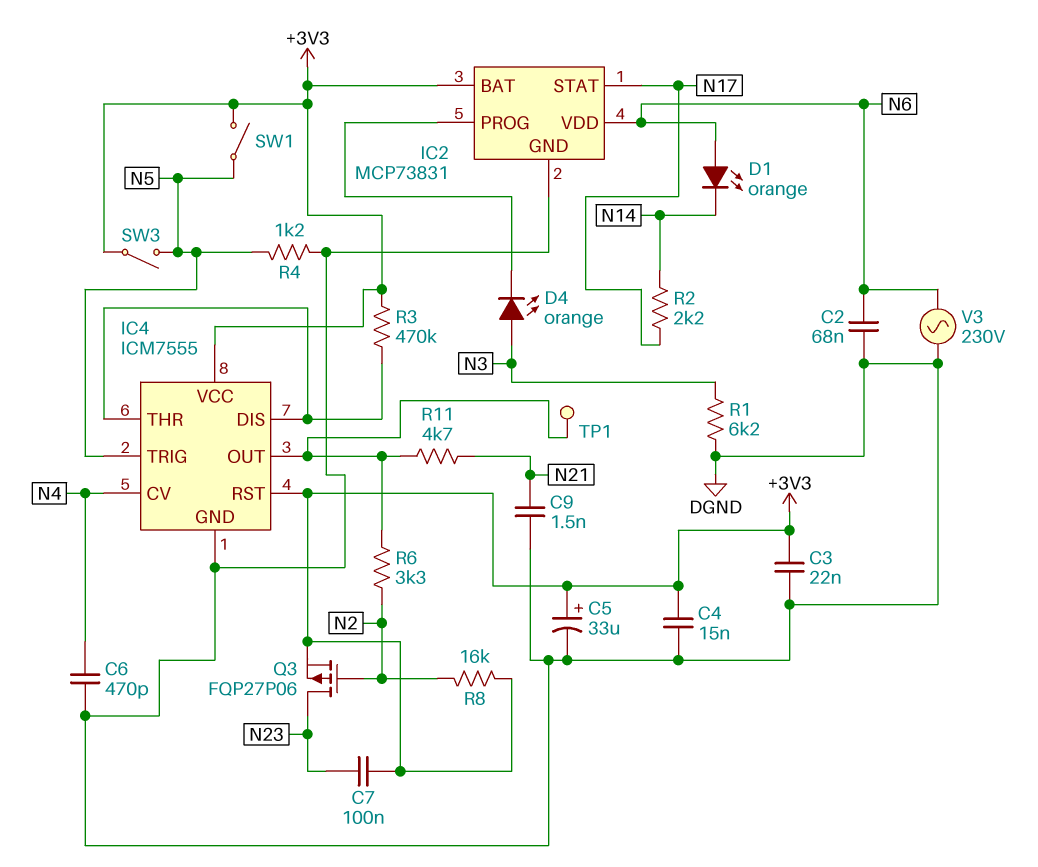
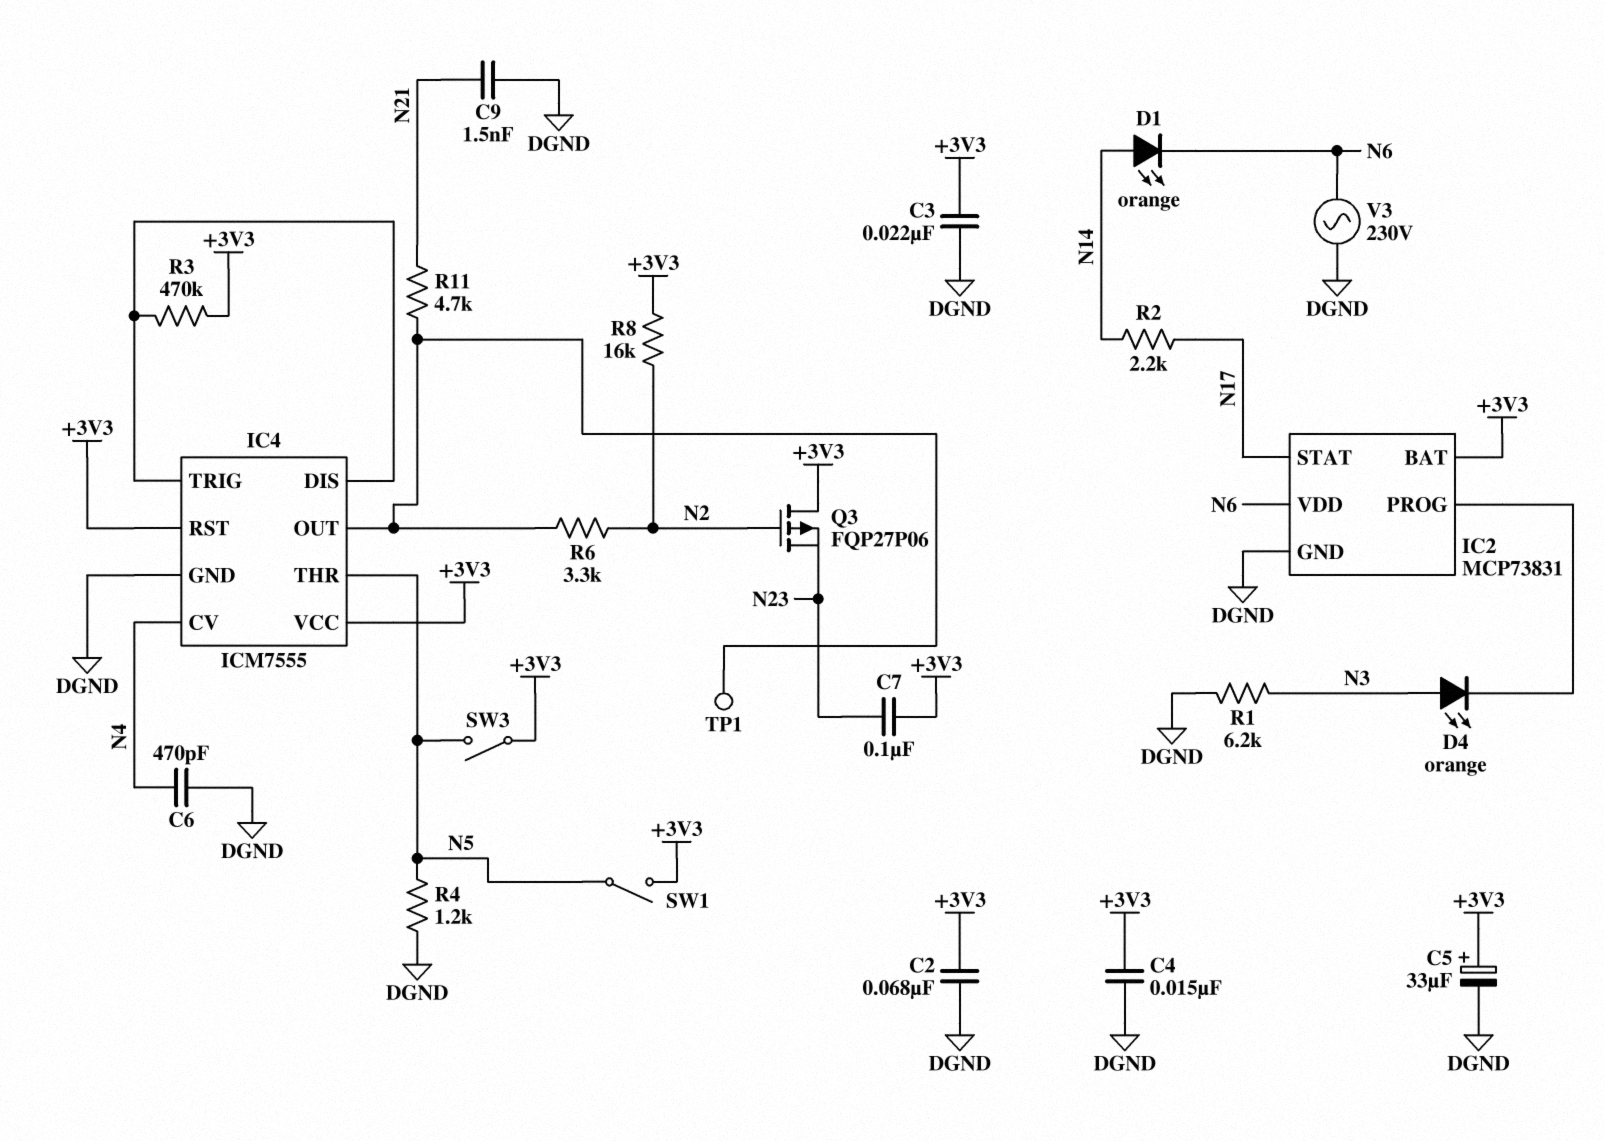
C2: 68nF (DGND, N6) -> 68nF (+3V3, DGND)
D1: LED orange (A N6, K N14) -> LED orange (A N14, K N6)
IC4 pin THR: IC4/DIS -> N5
IC4 pin TRIG: N5 -> IC4/DIS
Q3: PMOS FQP27P06 (G N2, D N23, S +3V3) -> PMOS FQP27P06 (G N2, D +3V3, S N23)

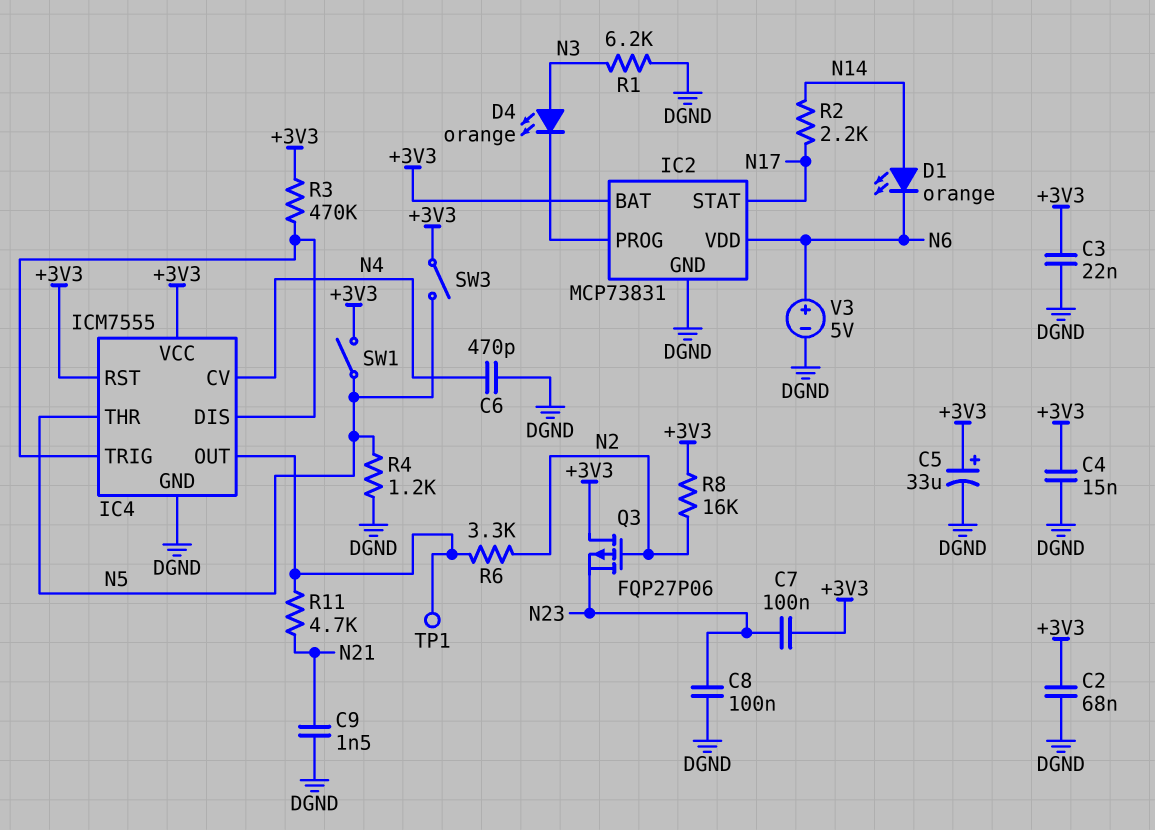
C8: none -> 100nF (DGND, N23)
V3: AC 230V (DGND, N6) -> 5V (plus N6, minus DGND)

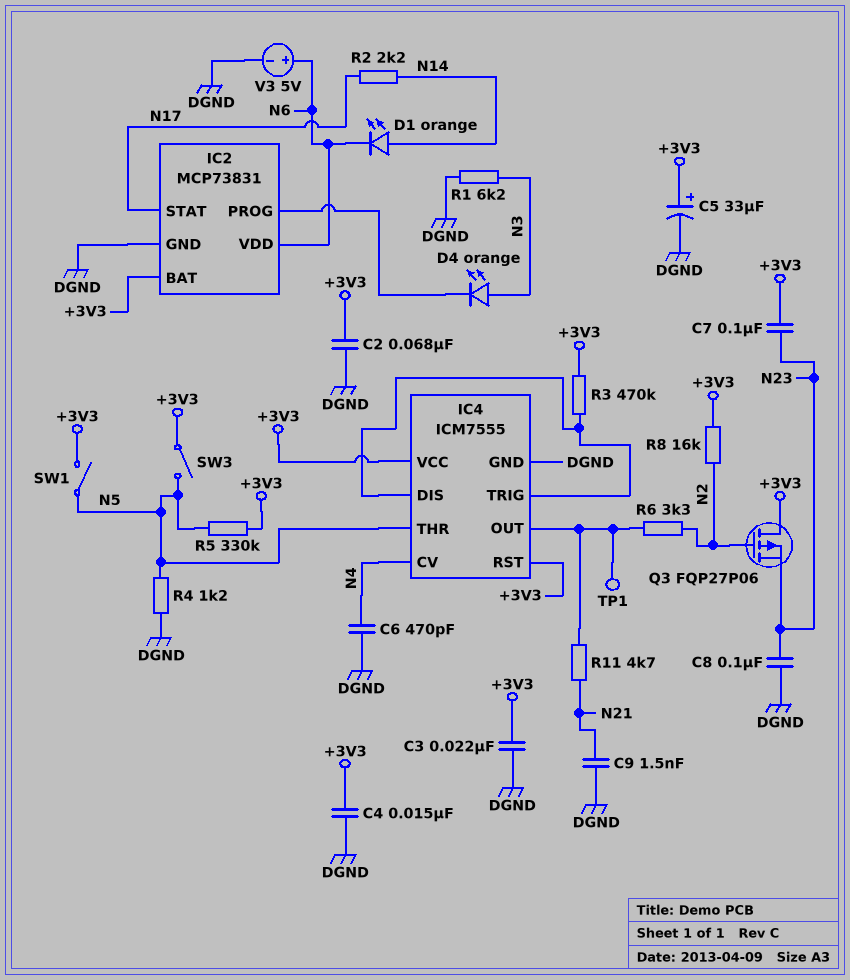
R5: none -> 330k (+3V3, N5)

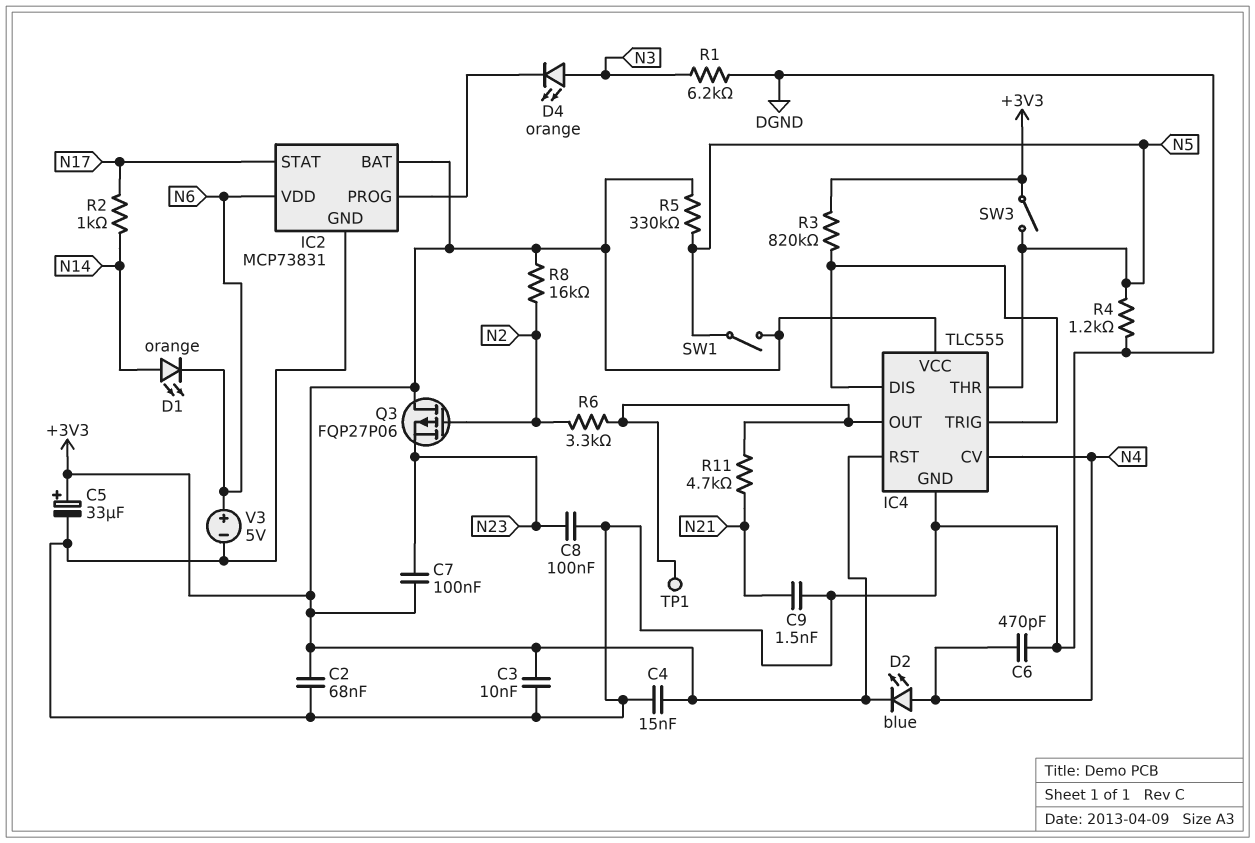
C3: 22nF (+3V3, DGND) -> 10nF (+3V3, DGND)
D2: none -> LED blue (A N4, K +3V3)
IC4: ICM7555 -> TLC555
R2: 2.2k (N14, N17) -> 1k (N14, N17)
R3: 470k (+3V3, IC4/DIS) -> 820k (+3V3, IC4/DIS)

